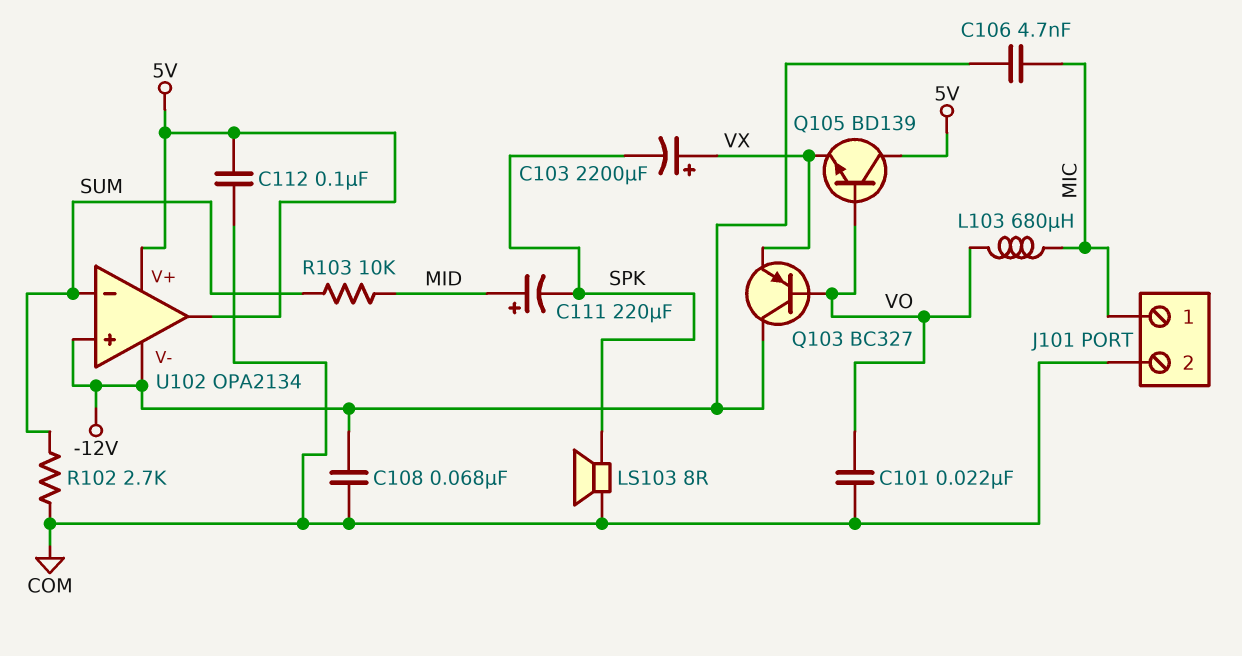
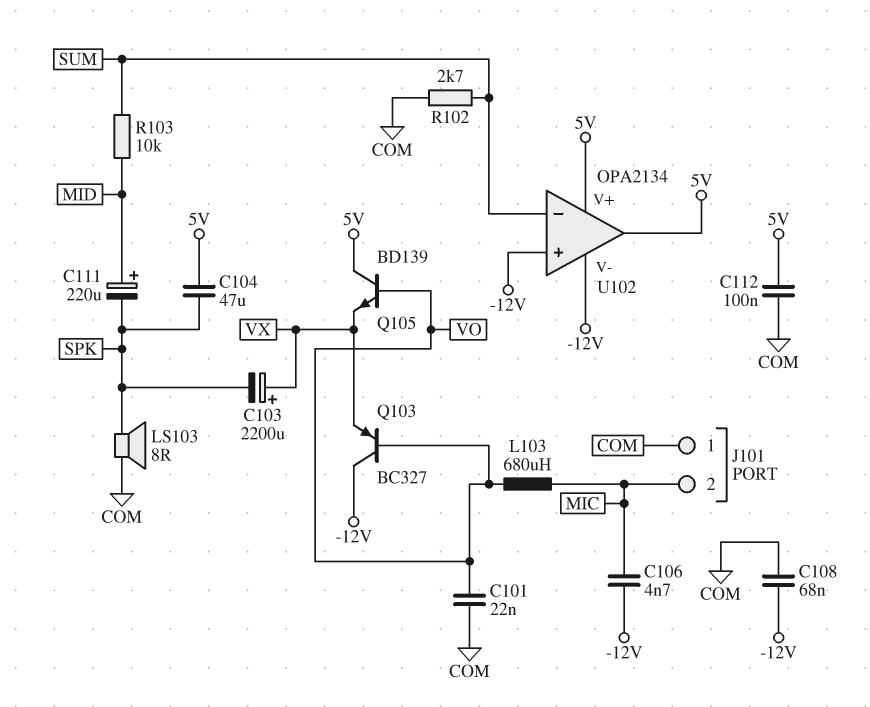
C104: none -> 47uF (5V, SPK)
J101 pin 1: MIC -> COM
J101 pin 2: COM -> MIC

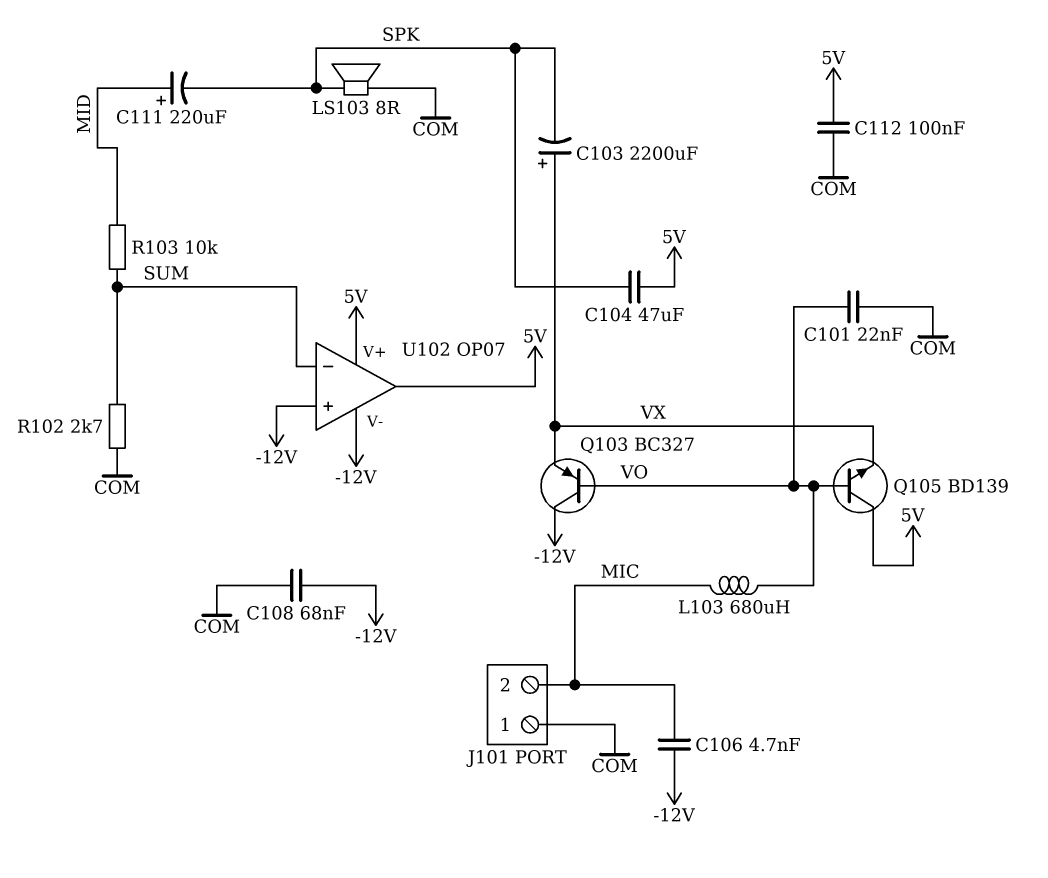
U102: OPA2134 -> OP07

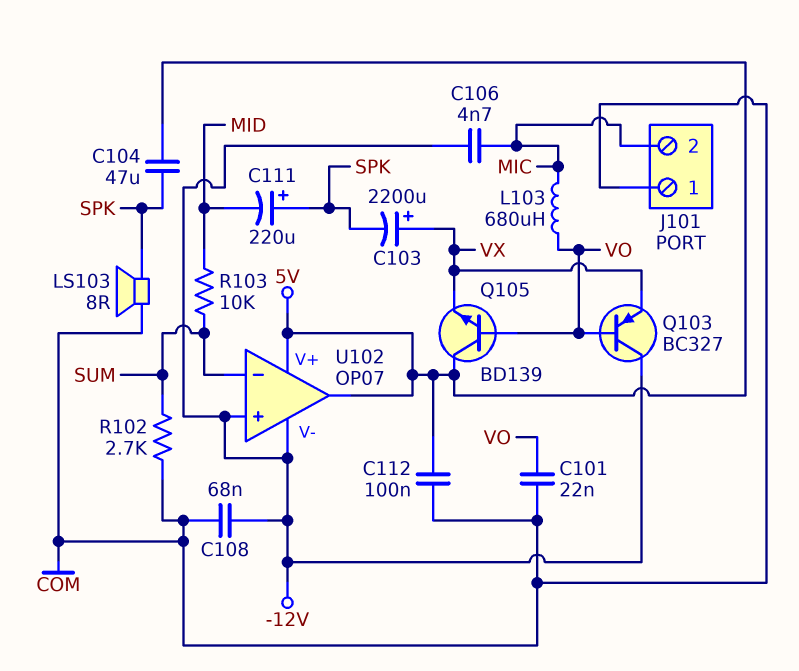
C111: 220uF (plus MID, minus SPK) -> 220uF (plus SPK, minus MID)

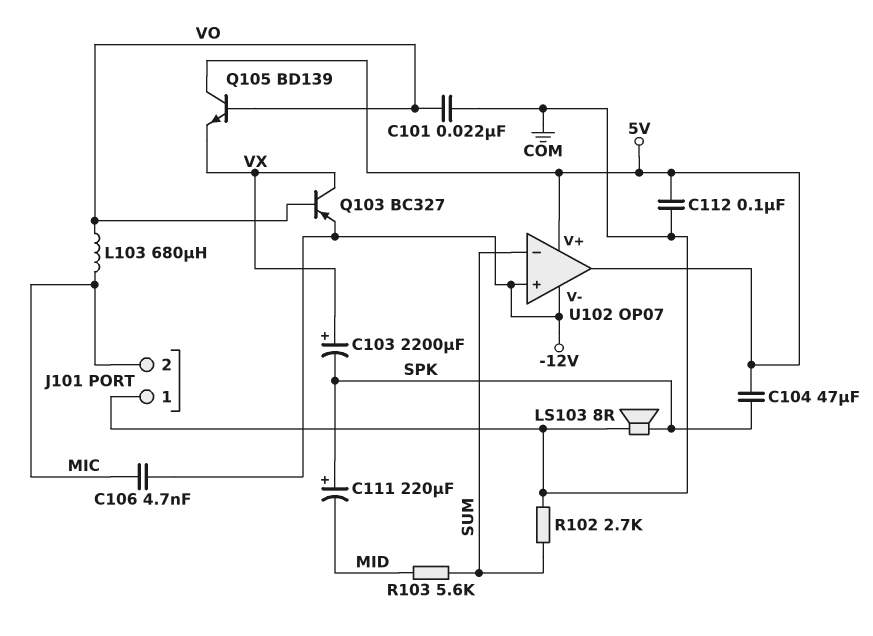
C108: 68nF (-12V, COM) -> none
Q103: PNP BC327 (B VO, C -12V, E VX) -> PNP BC327 (B VO, C VX, E -12V)
R103: 10k (MID, SUM) -> 5.6k (MID, SUM)

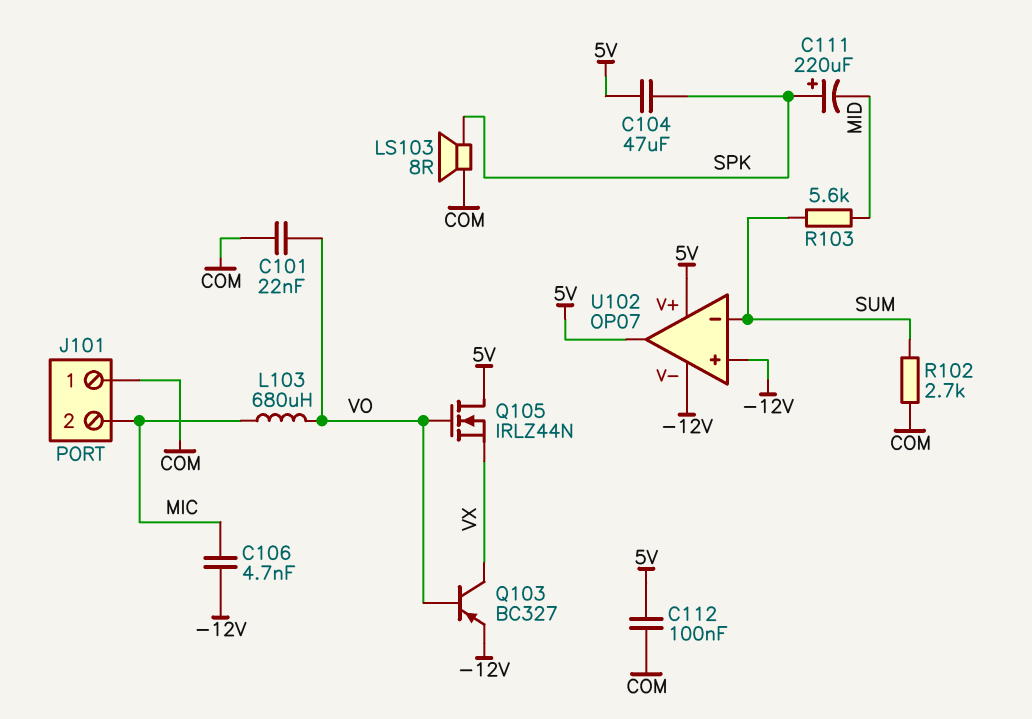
C103: 2200uF (plus VX, minus SPK) -> none
Q105: NPN BD139 (B VO, C 5V, E VX) -> NMOS IRLZ44N (G VO, D 5V, S VX)

